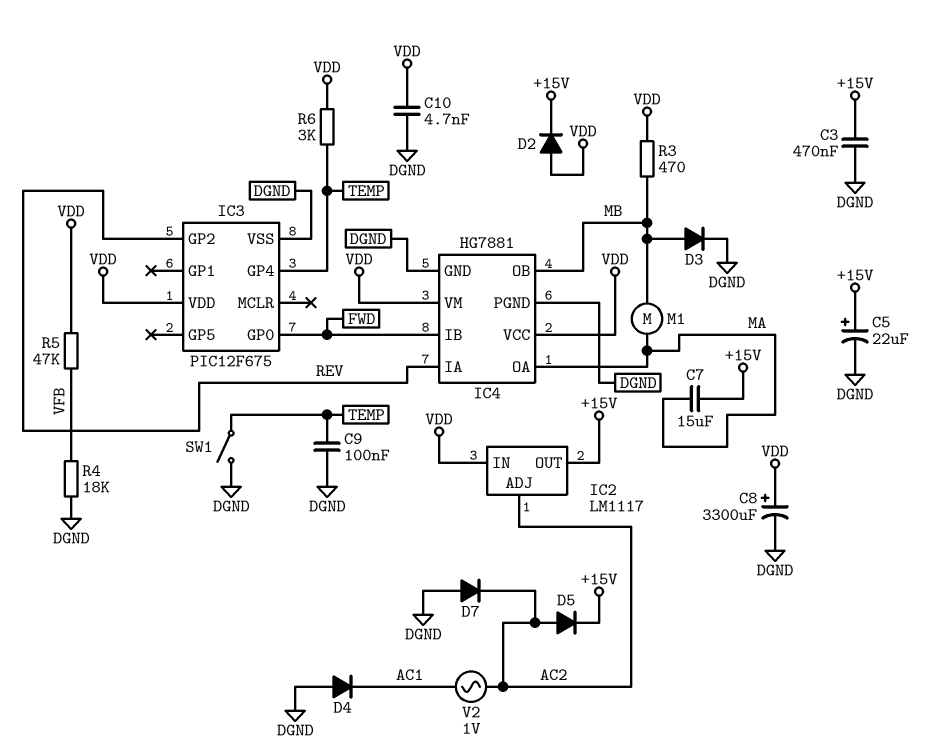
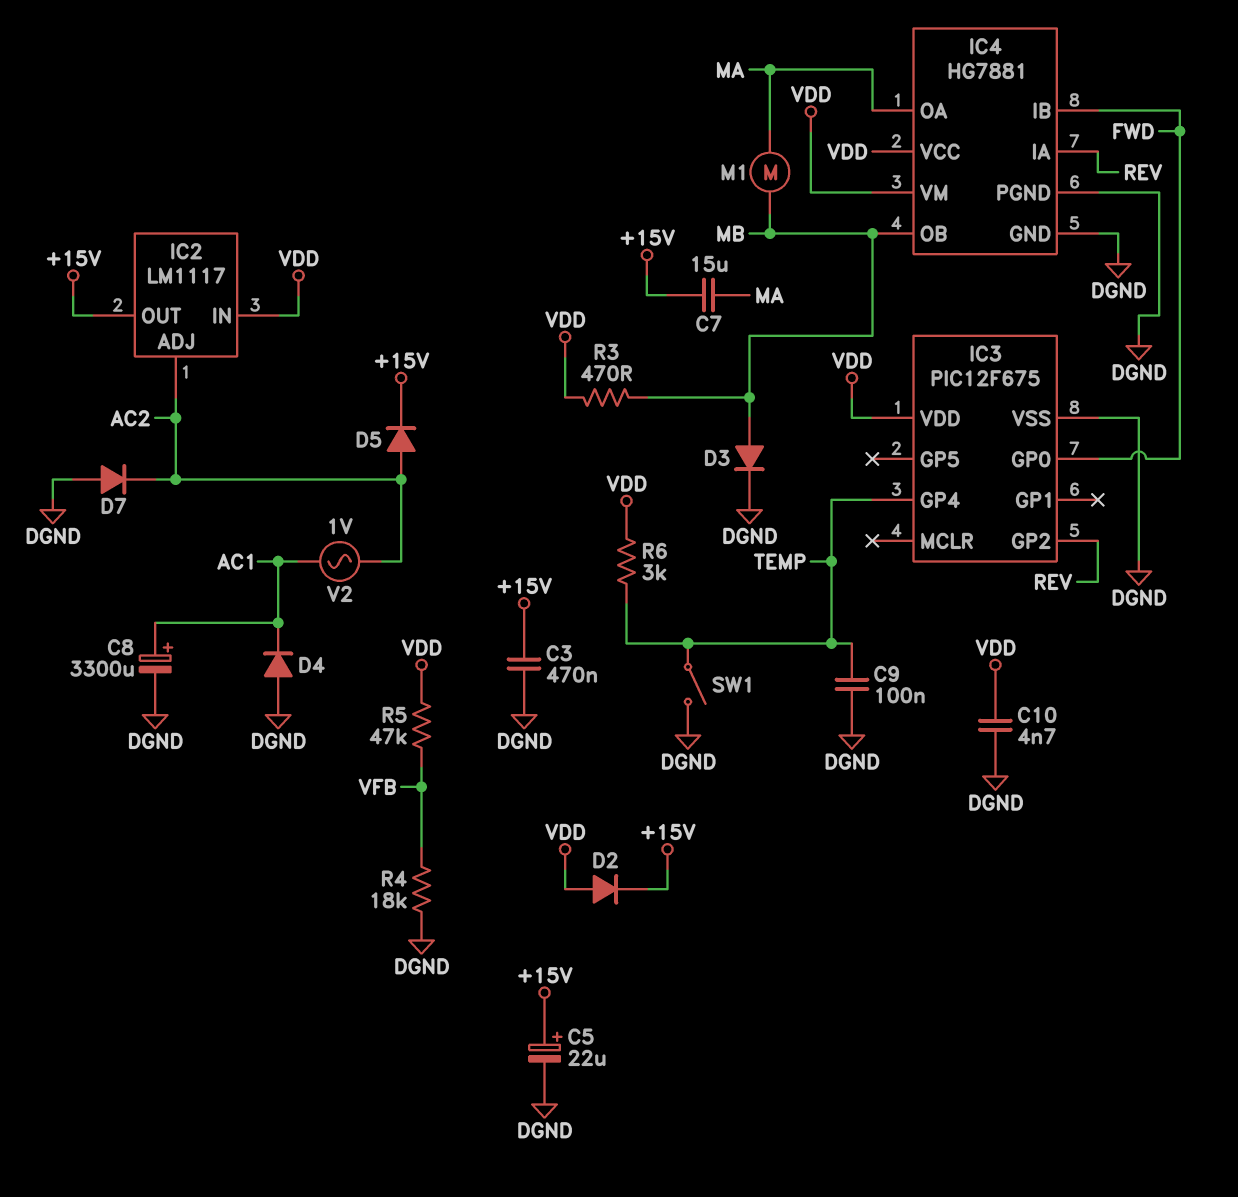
C8: 3300uF (plus VDD, minus DGND) -> 3300uF (plus AC1, minus DGND)

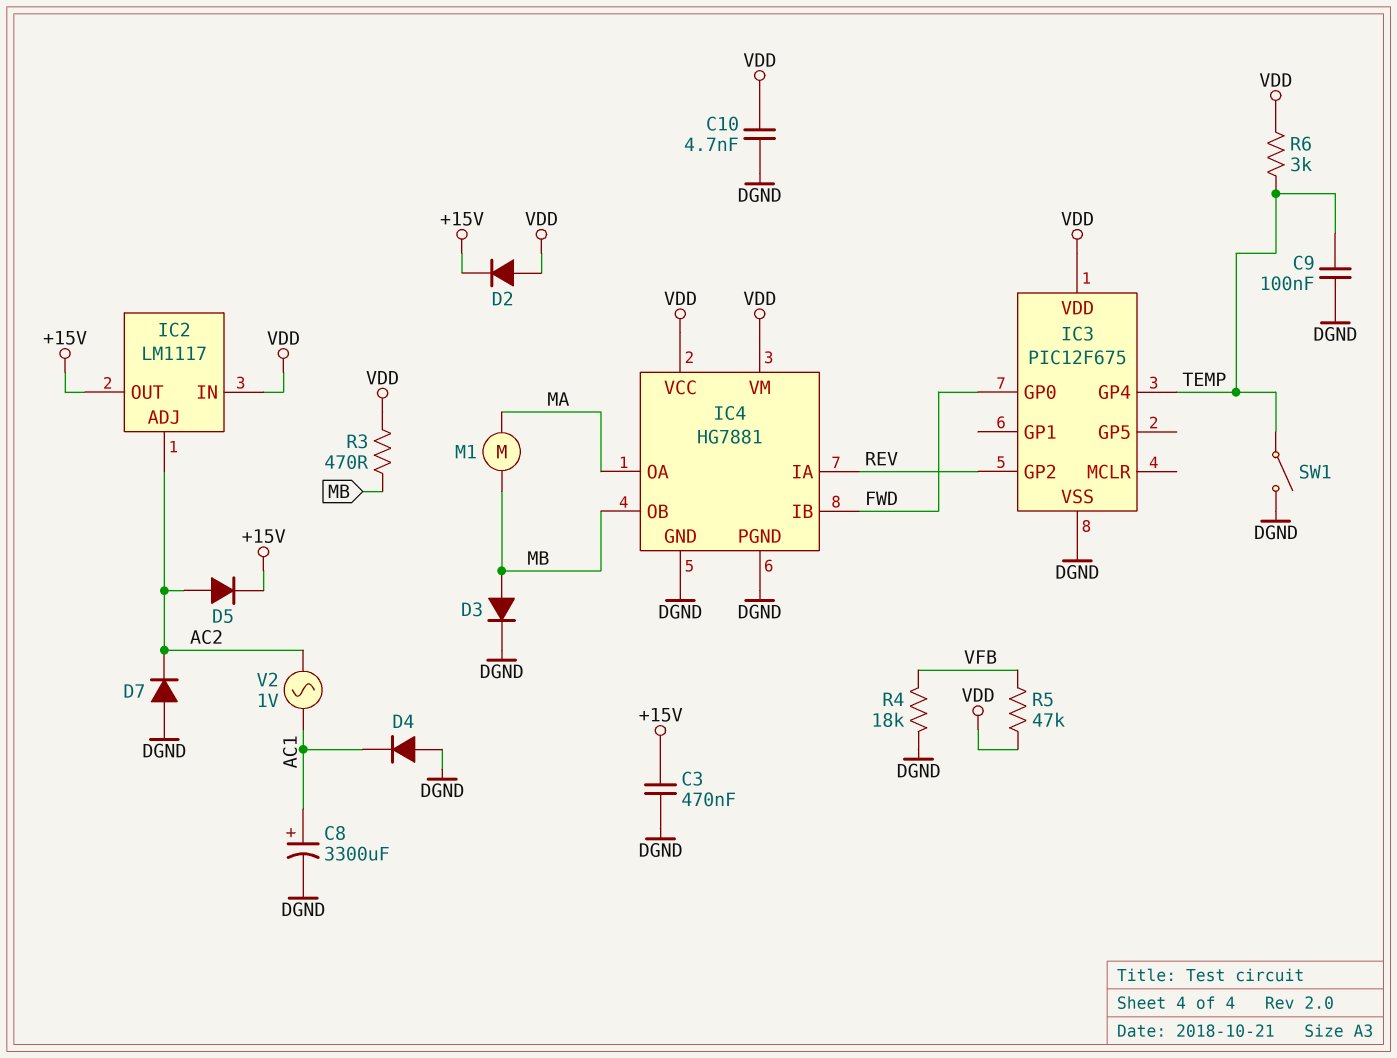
C5: 22uF (plus +15V, minus DGND) -> none
C7: 15uF (+15V, MA) -> none

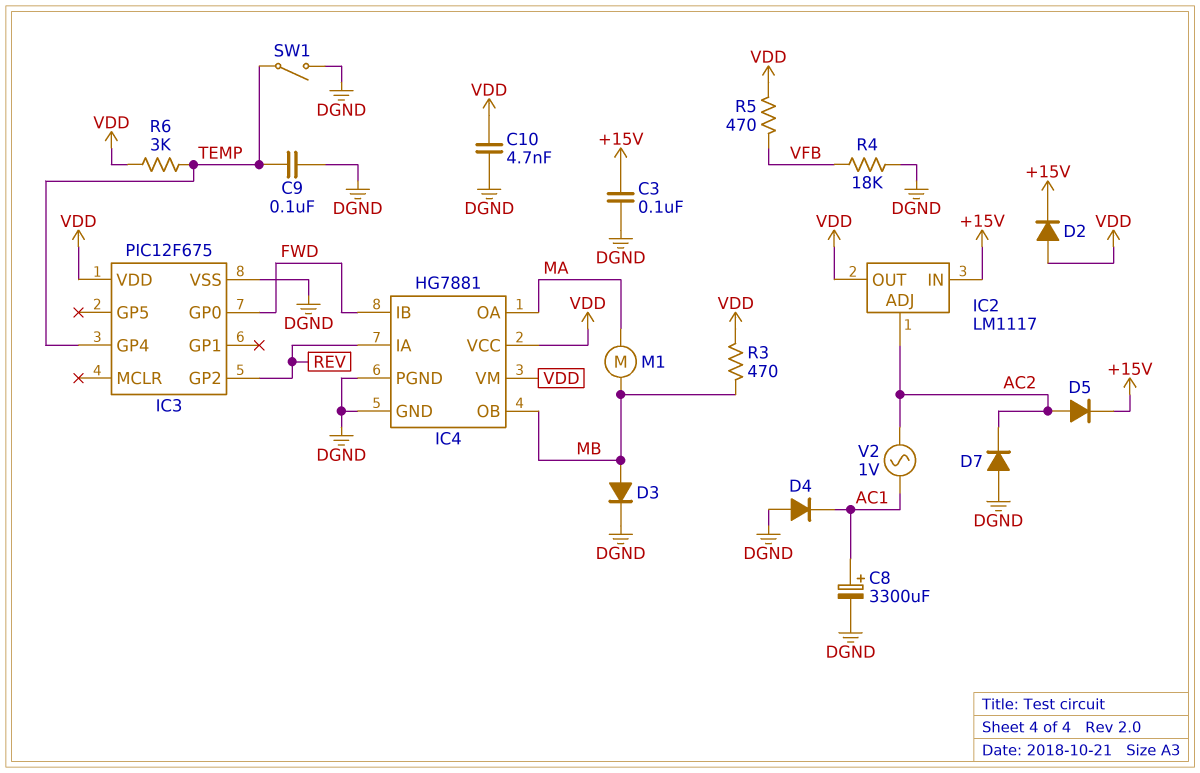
C3: 470nF (+15V, DGND) -> 100nF (+15V, DGND)
IC2 pin IN: VDD -> +15V
IC2 pin OUT: +15V -> VDD
R5: 47k (VDD, VFB) -> 470 (VDD, VFB)

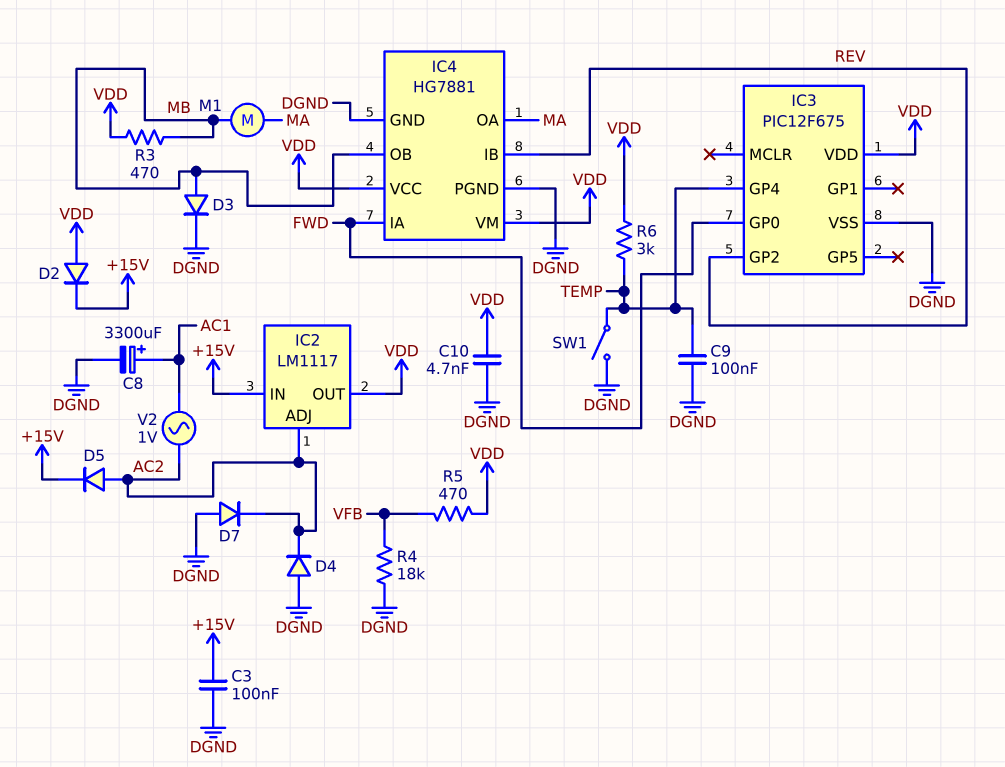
D4: diode (A DGND, K AC1) -> diode (A DGND, K AC2)
IC4 pin IA: REV -> FWD
IC4 pin IB: FWD -> REV

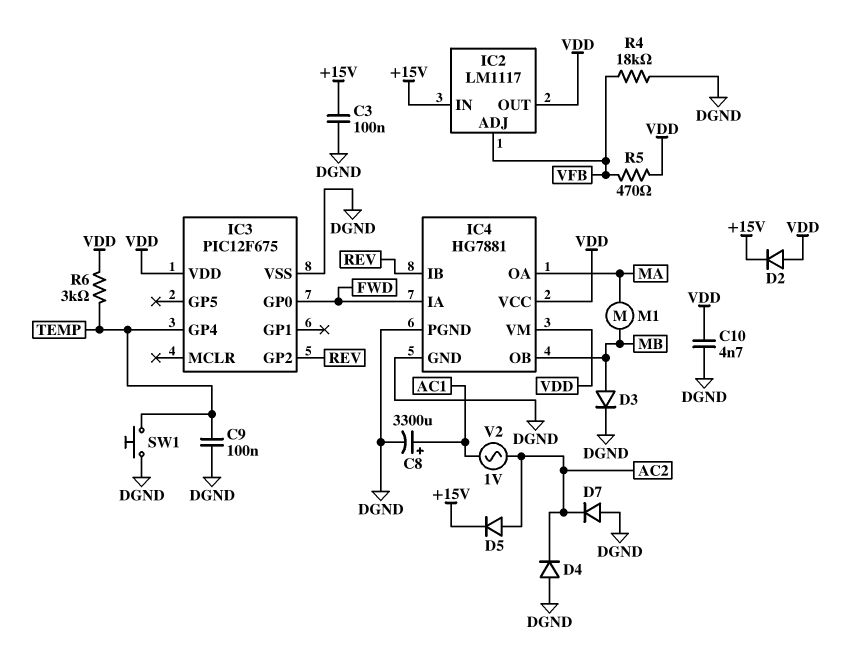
IC2 pin ADJ: AC2 -> VFB
R3: 470 (MB, VDD) -> none
SW1: switch (DGND, TEMP) -> button (DGND, TEMP)

